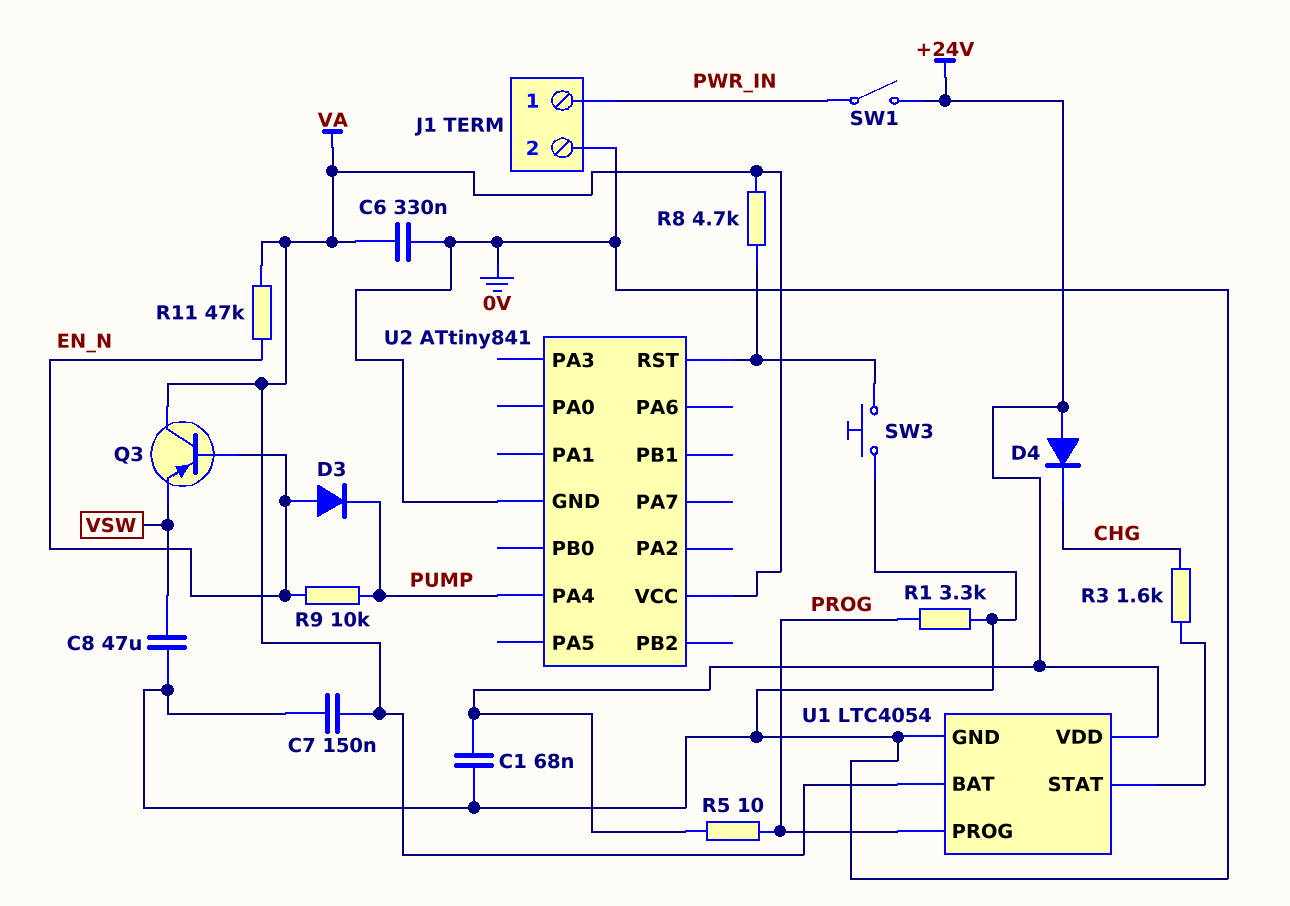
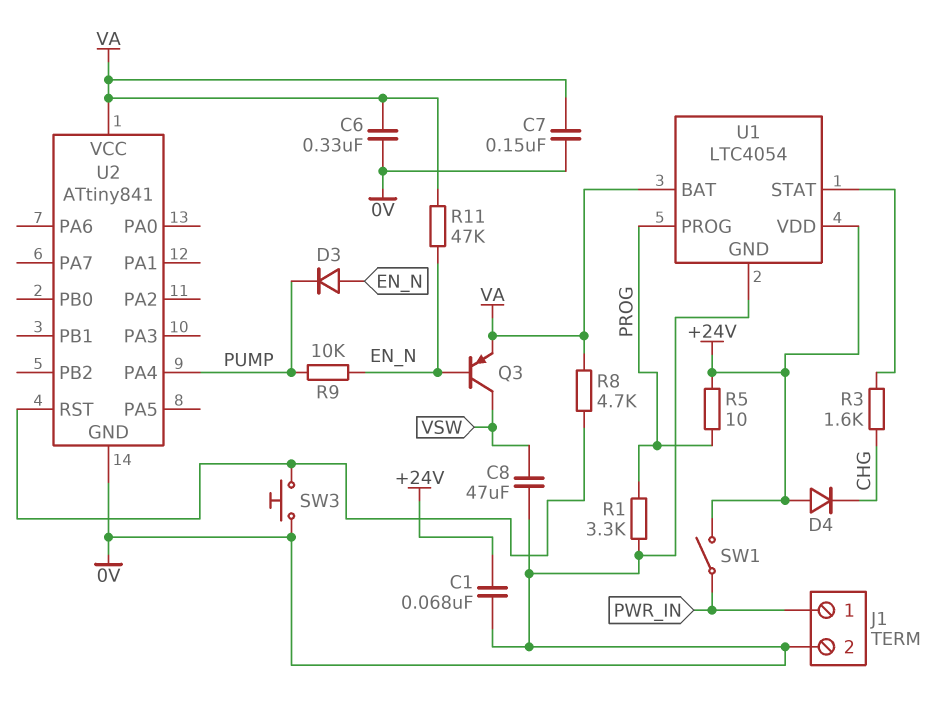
Q3: PNP (B EN_N, C VA, E VSW) -> PNP (B EN_N, C VSW, E VA)

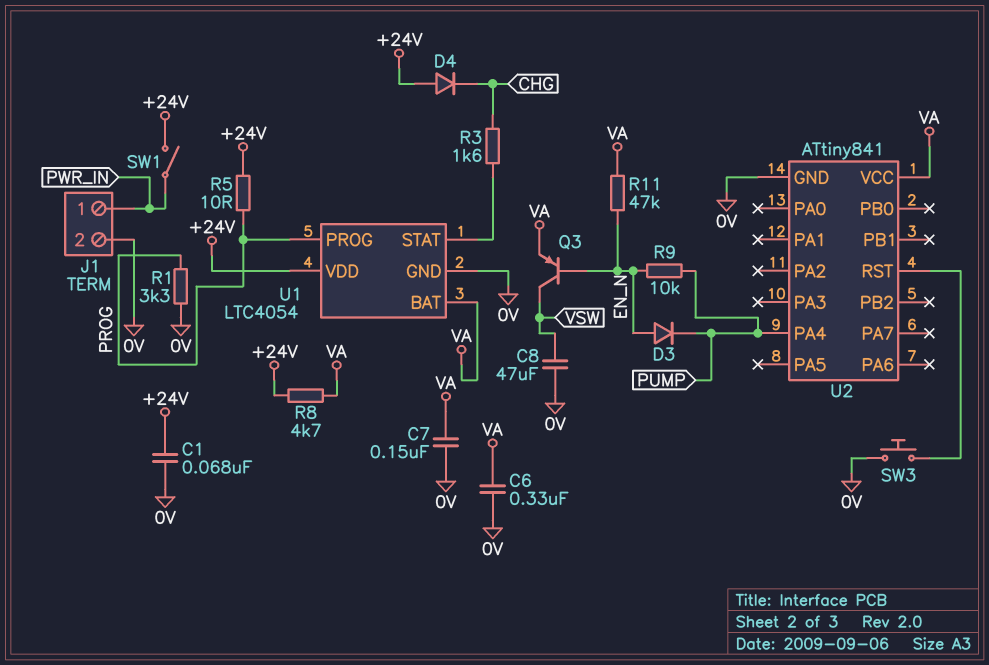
R8: 4.7k (U2/RST, VA) -> 4.7k (+24V, VA)

